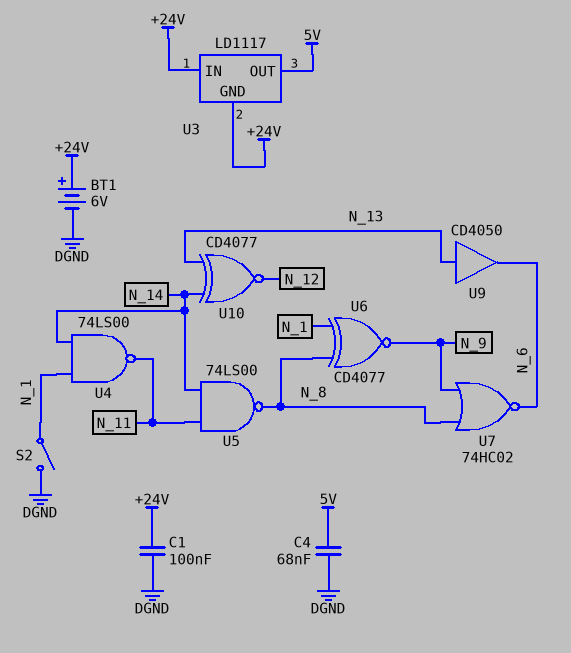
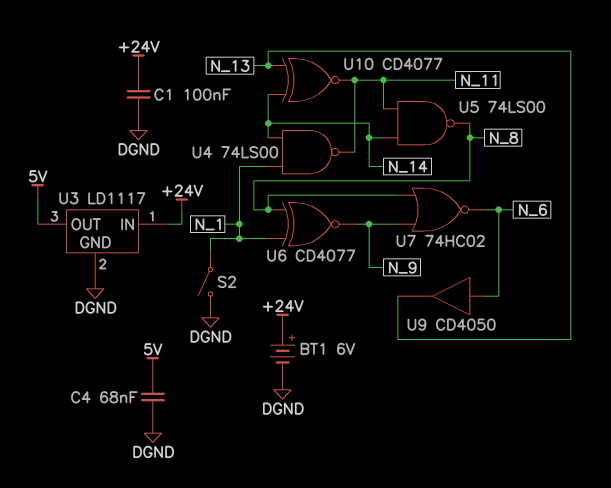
U3 pin GND: +24V -> DGND
U9: buffer CD4050 (in N_13, out N_6) -> buffer CD4050 (in N_6, out N_13)
U10: XNOR CD4077 (in N_13, in N_14, out N_12) -> XNOR CD4077 (in N_13, in N_14, out N_11)

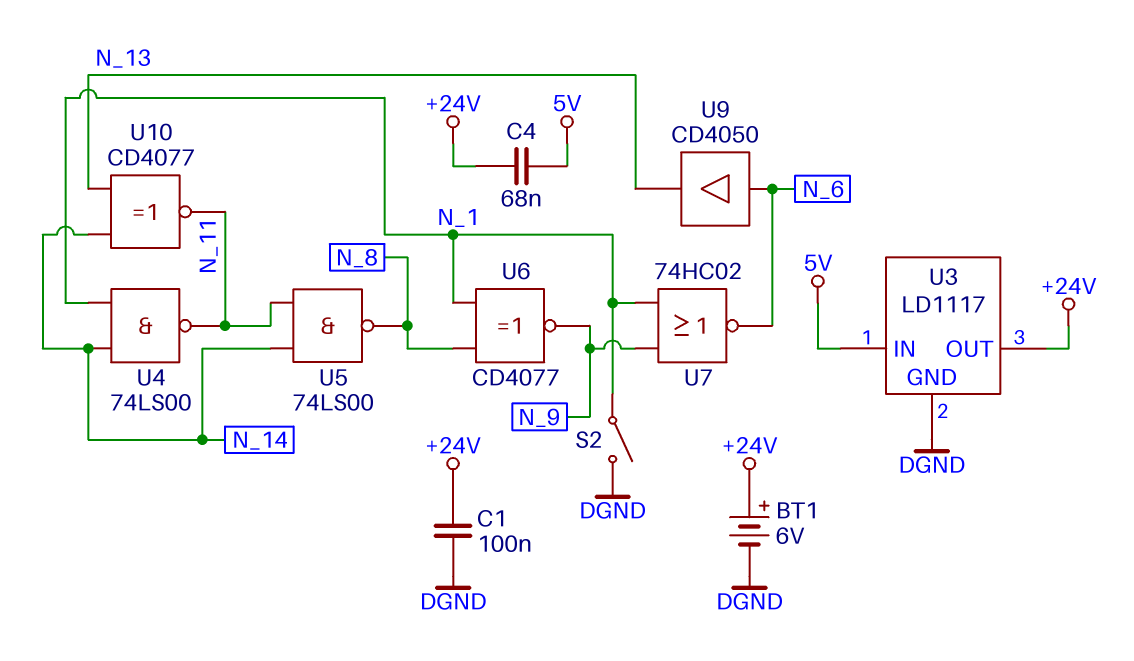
C4: 68nF (5V, DGND) -> 68nF (+24V, 5V)
U3 pin IN: +24V -> 5V
U3 pin OUT: 5V -> +24V
U7: NOR 74HC02 (in N_8, in N_9, out N_6) -> NOR 74HC02 (in N_1, in N_9, out N_6)

